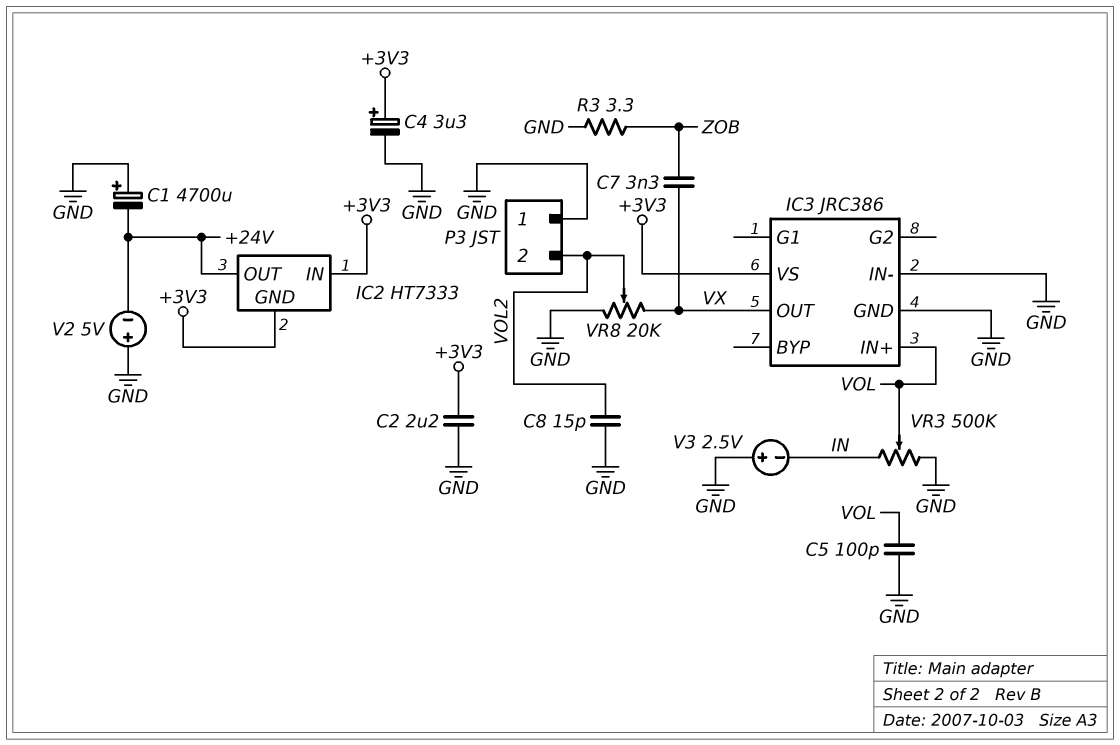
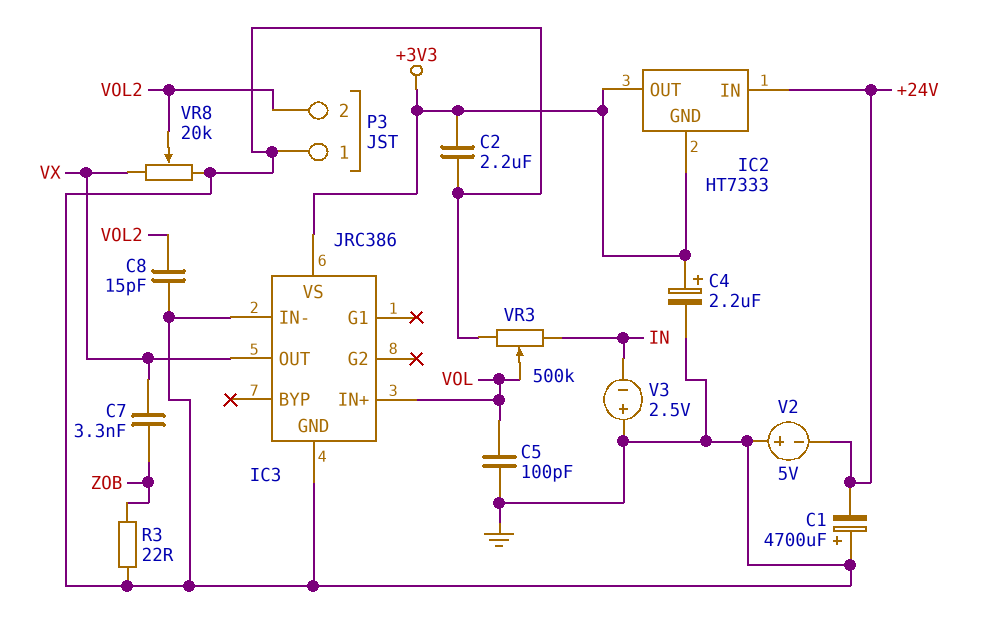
C4: 3.3uF (plus +3V3, minus GND) -> 2.2uF (plus +3V3, minus GND)
IC2 pin IN: +3V3 -> +24V
IC2 pin OUT: +24V -> +3V3
R3: 3.3 (GND, ZOB) -> 22 (GND, ZOB)

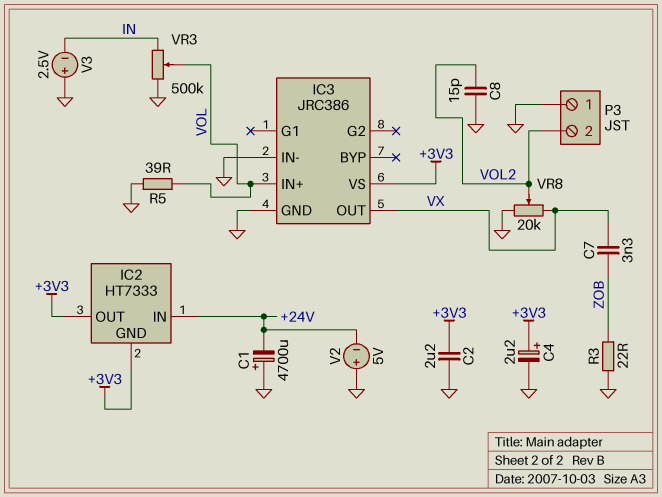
C5: 100pF (GND, VOL) -> none
R5: none -> 39 (GND, VOL)

